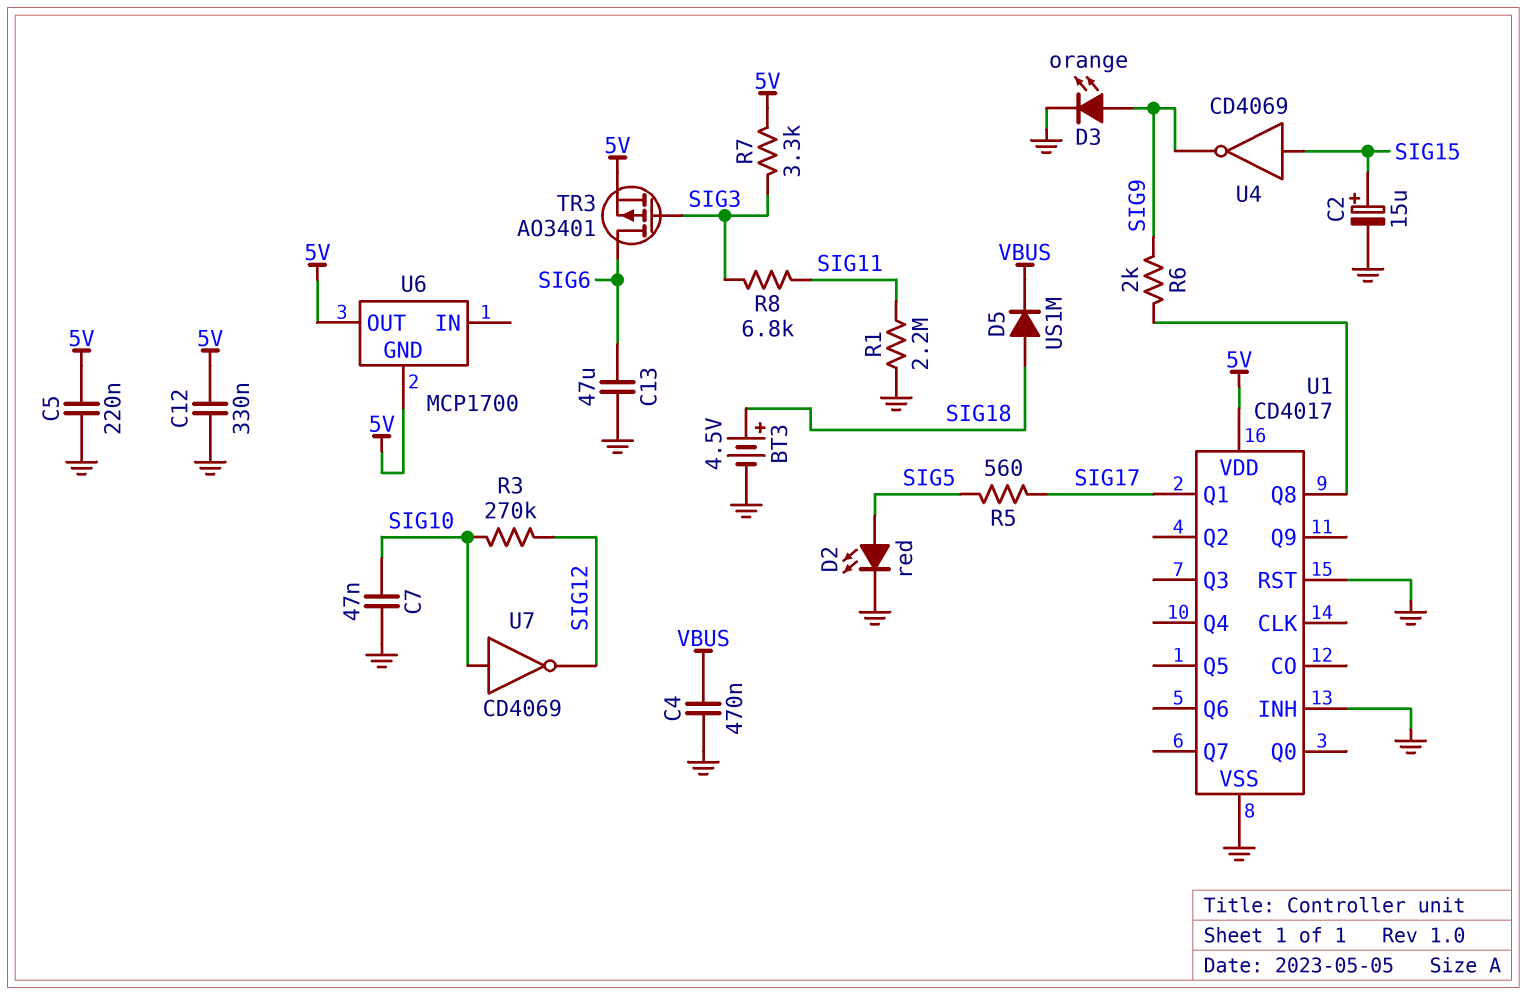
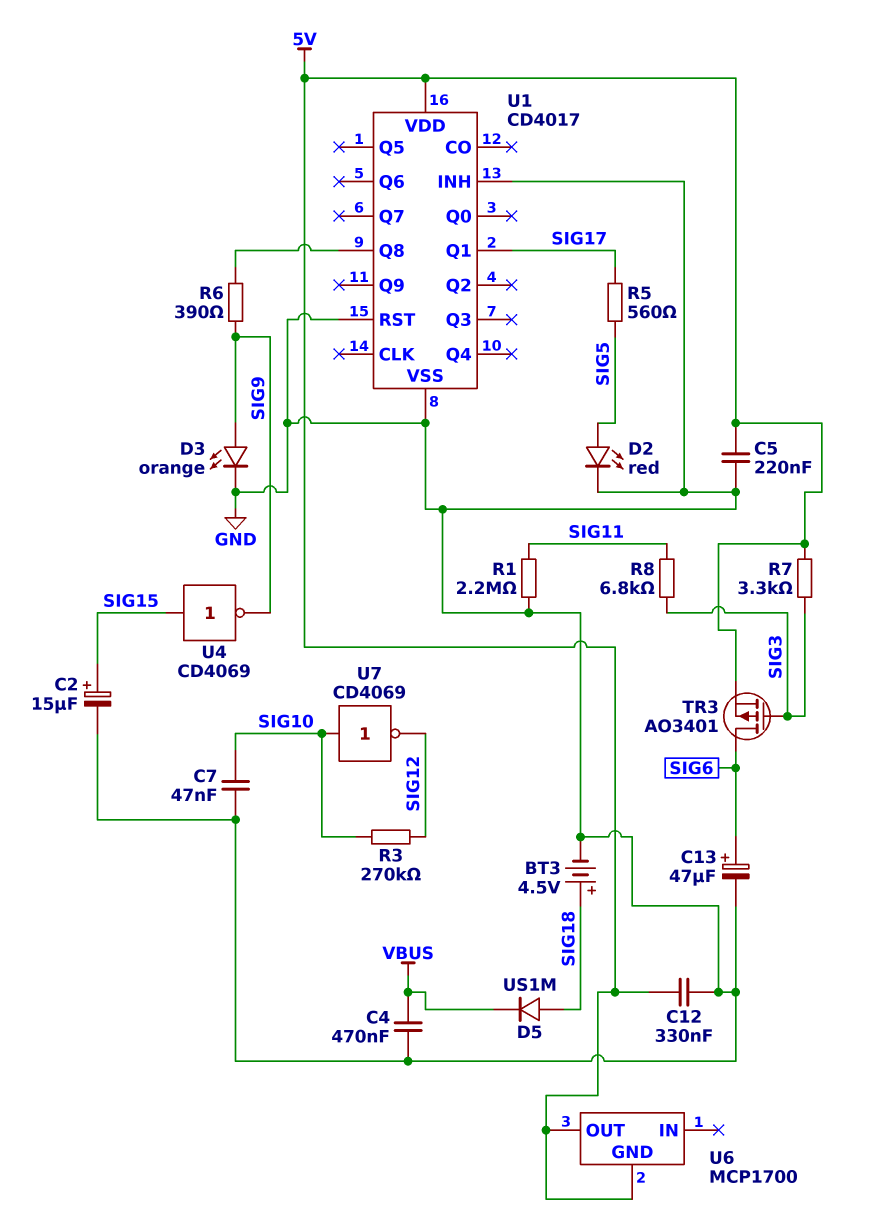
C13: 47uF (GND, SIG6) -> 47uF (plus SIG6, minus GND)
R6: 2k (SIG9, U1/Q8) -> 390 (SIG9, U1/Q8)

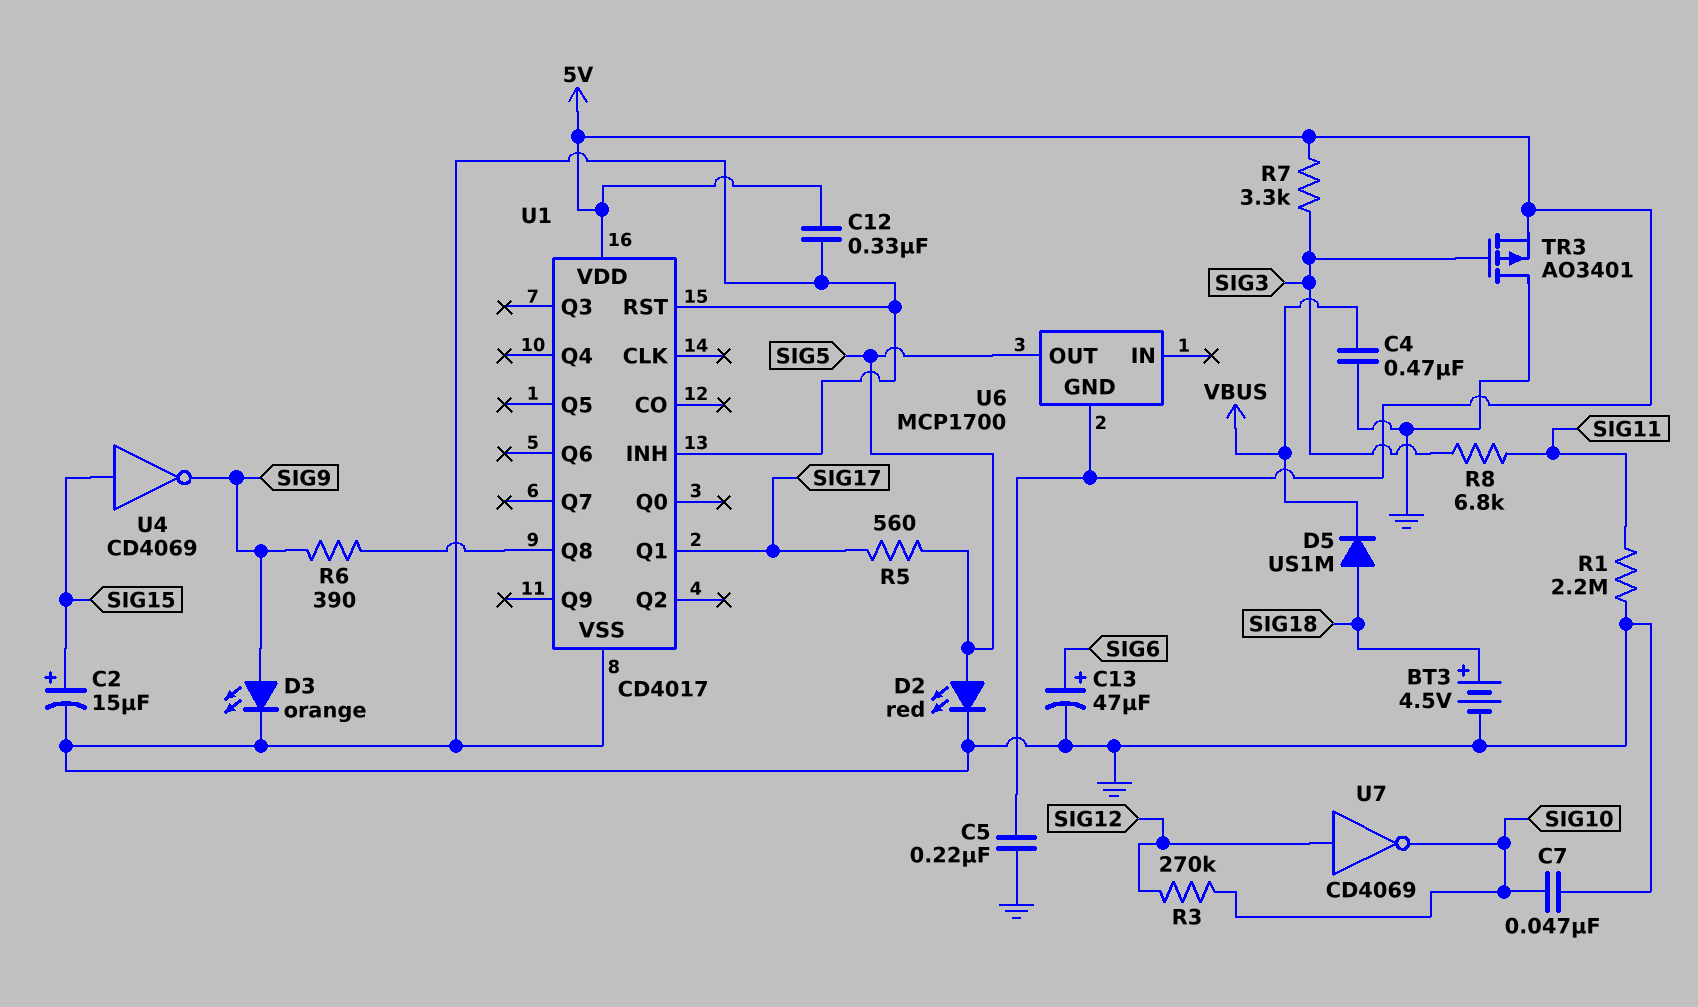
TR3: PMOS AO3401 (G SIG3, D SIG6, S 5V) -> PMOS AO3401 (G SIG3, D GND, S 5V)
U6 pin OUT: 5V -> SIG5
U7: NOT CD4069 (in SIG10, out SIG12) -> NOT CD4069 (in SIG12, out SIG10)

